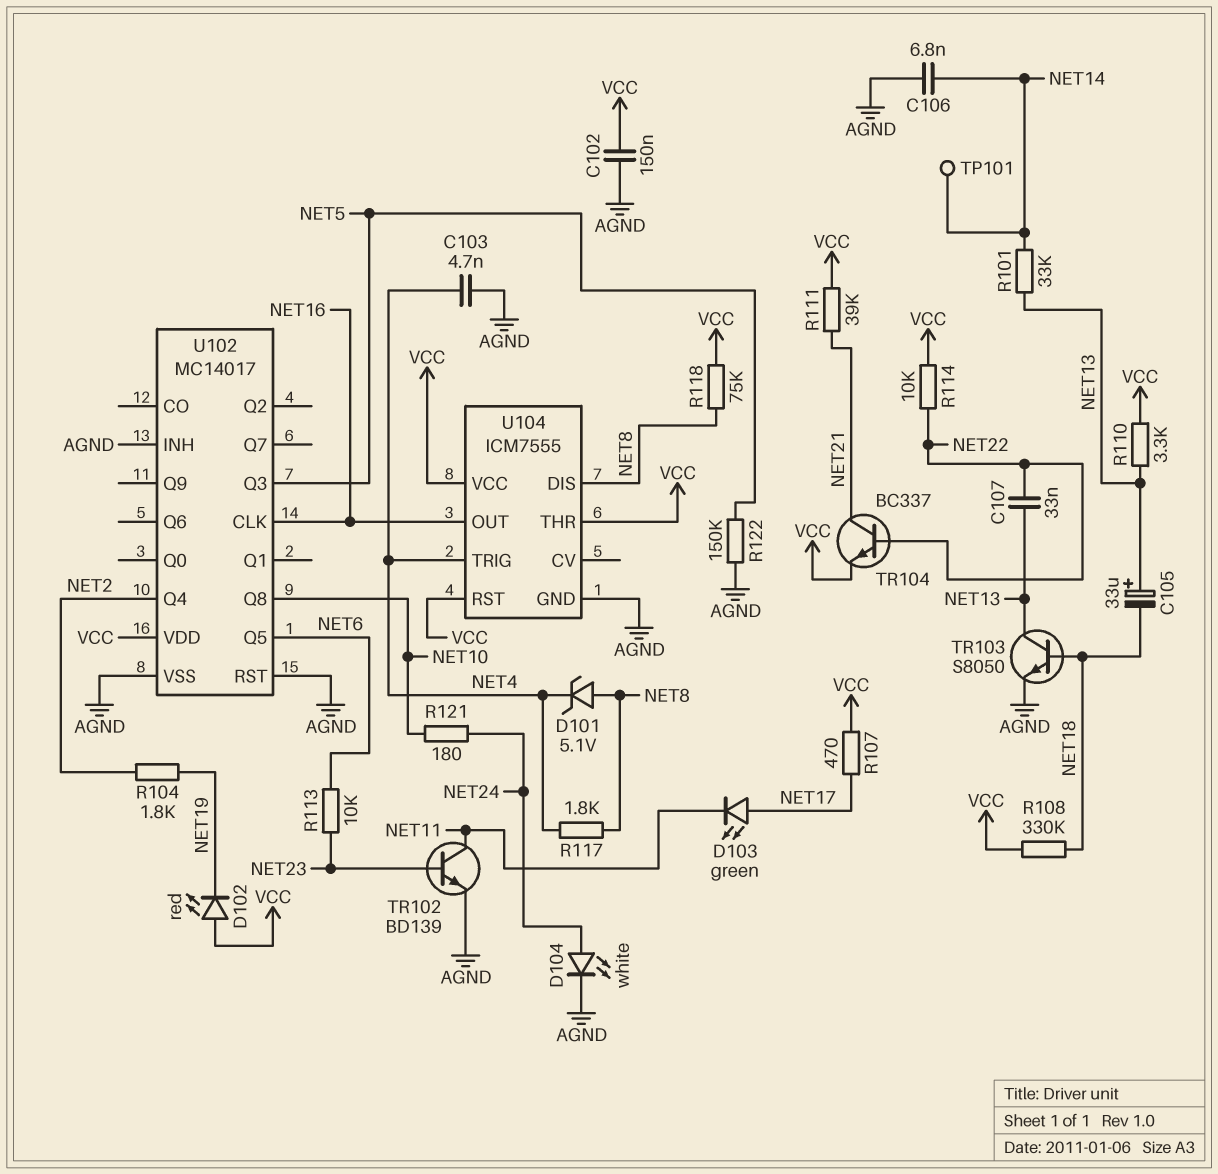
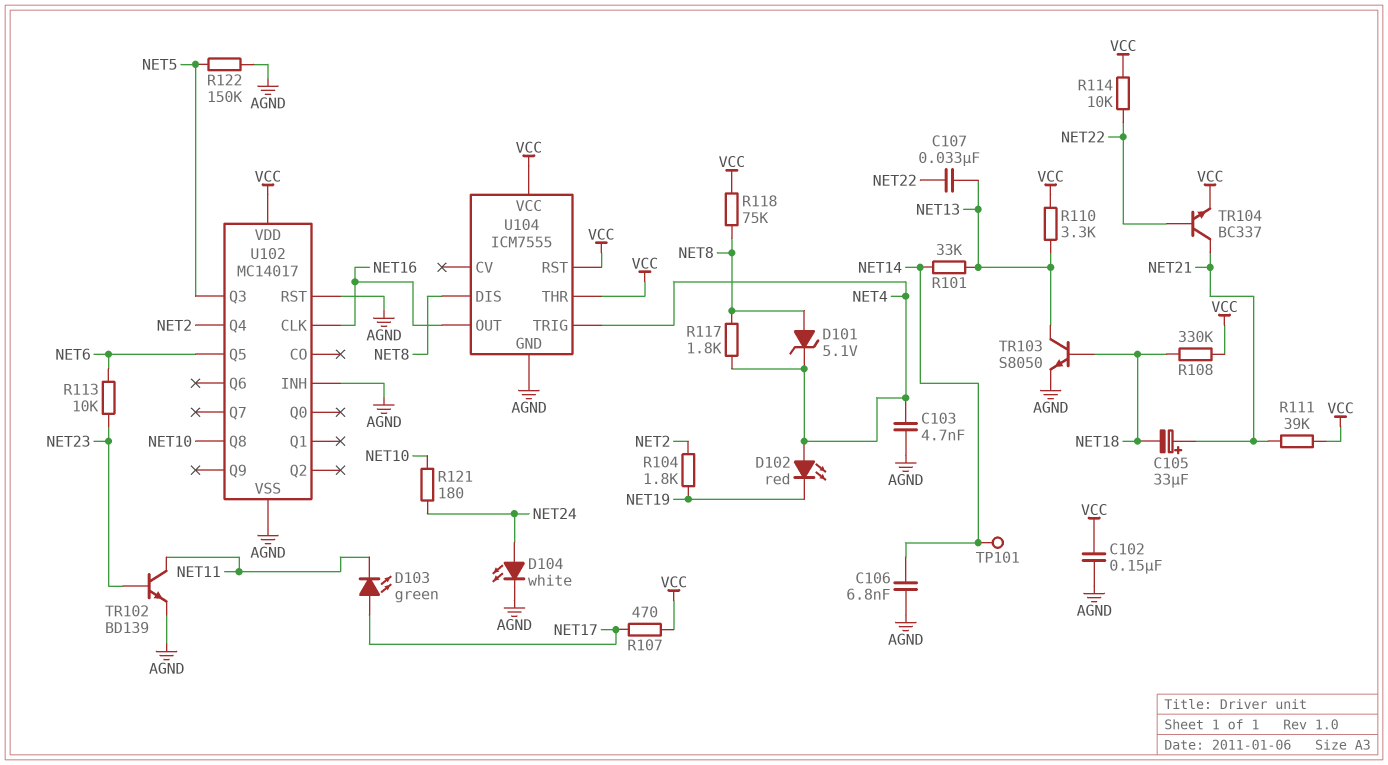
C105: 33uF (plus NET13, minus NET18) -> 33uF (plus NET21, minus NET18)
D102: LED red (A VCC, K NET19) -> LED red (A NET4, K NET19)

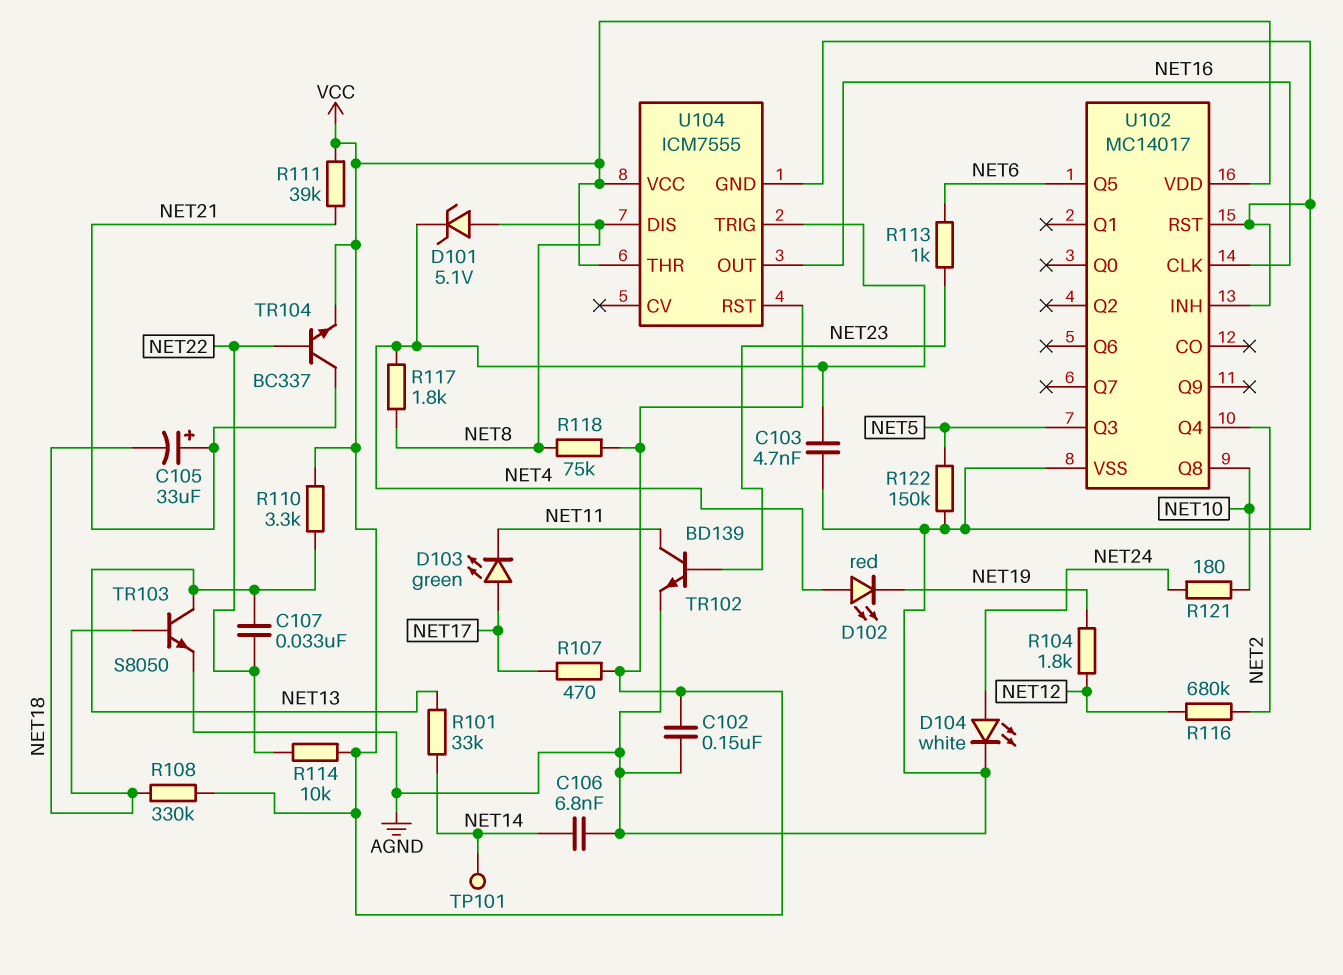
R104: 1.8k (NET2, NET19) -> 1.8k (NET12, NET19)
R113: 10k (NET6, NET23) -> 1k (NET6, NET23)
R116: none -> 680k (NET2, NET12)

